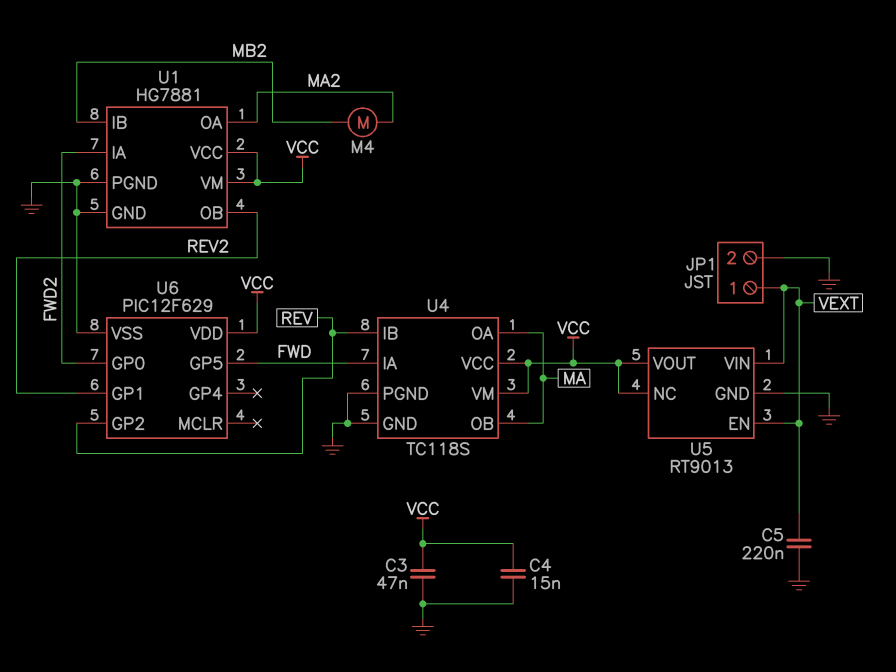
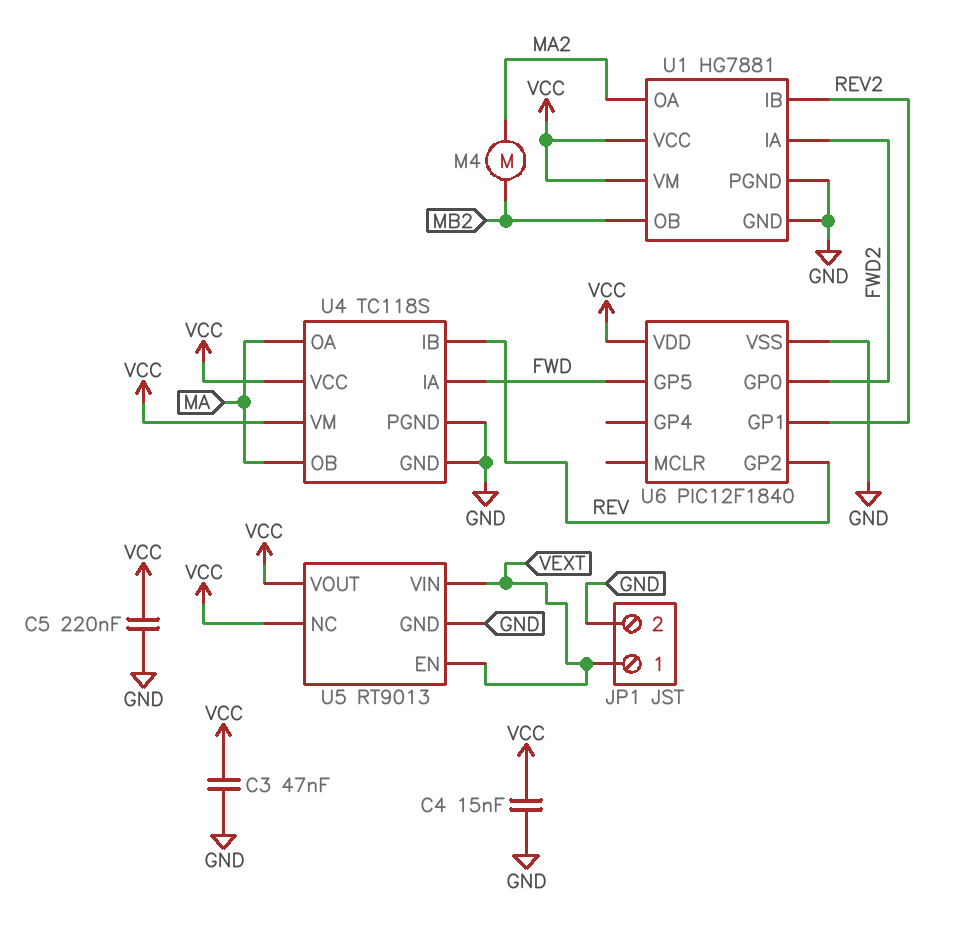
C5: 220nF (GND, VEXT) -> 220nF (GND, VCC)
U1 pin IB: MB2 -> REV2
U1 pin OB: REV2 -> MB2
U6: PIC12F629 -> PIC12F1840

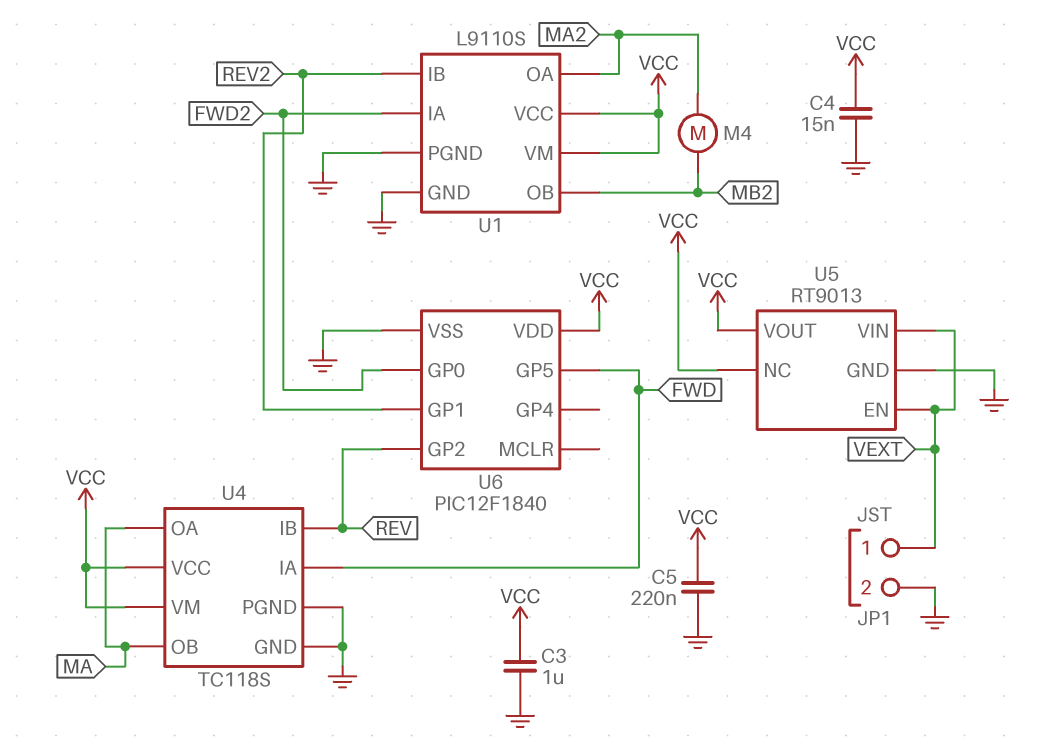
C3: 47nF (GND, VCC) -> 1uF (GND, VCC)
U1: HG7881 -> L9110S

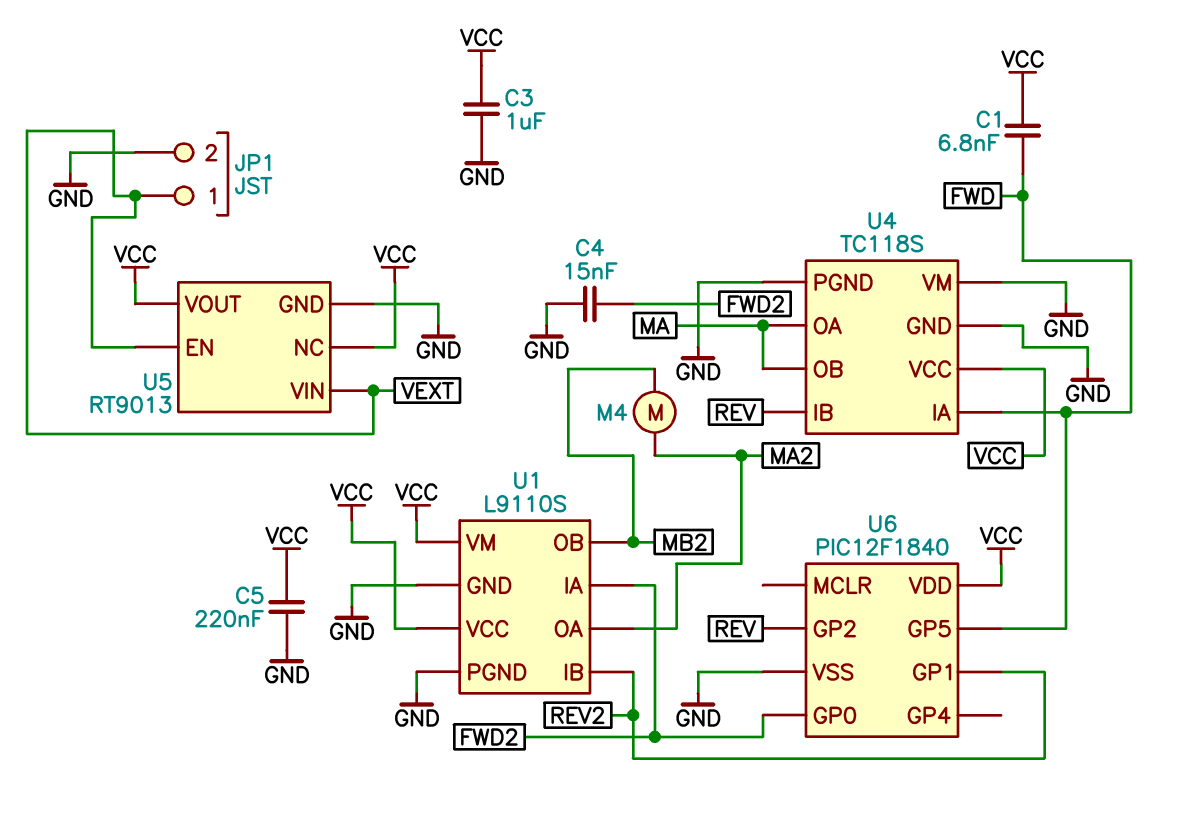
C1: none -> 6.8nF (FWD, VCC)
C4: 15nF (GND, VCC) -> 15nF (FWD2, GND)
U4 pin VM: VCC -> GND

